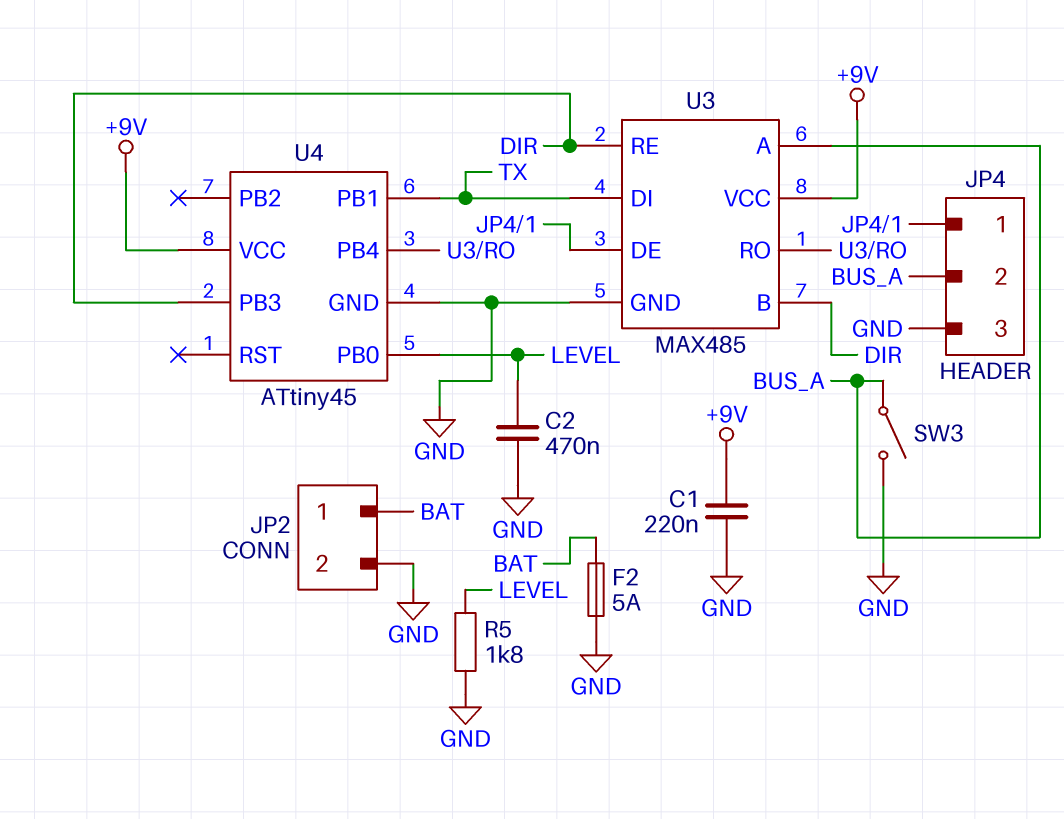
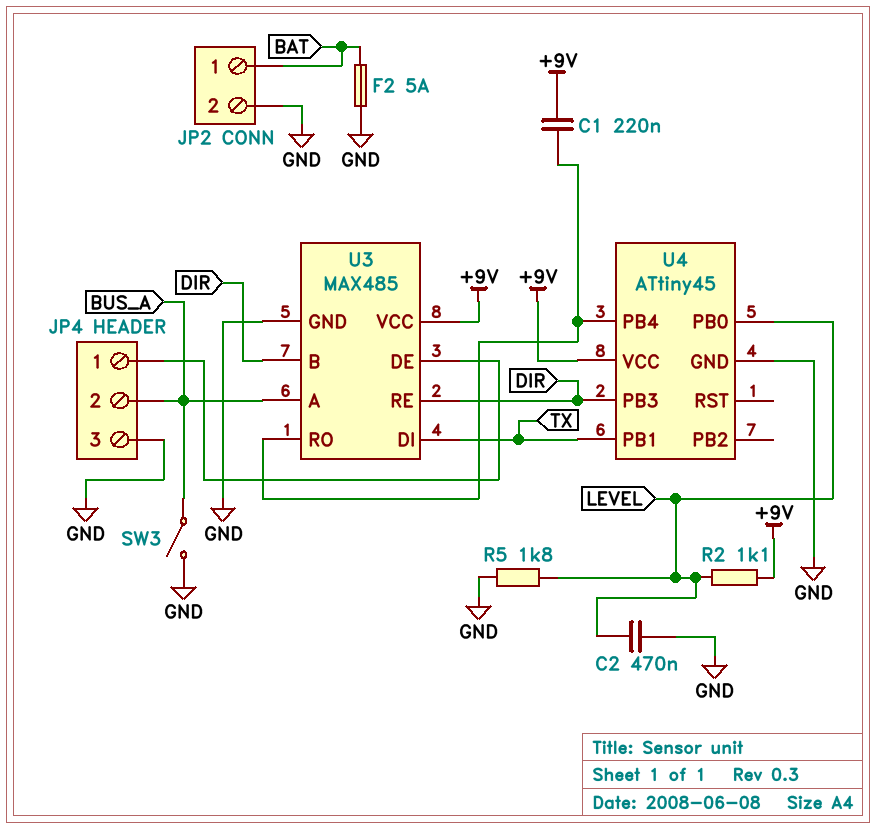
C1: 220nF (+9V, GND) -> 220nF (+9V, U3/RO)
R2: none -> 1.1k (+9V, LEVEL)

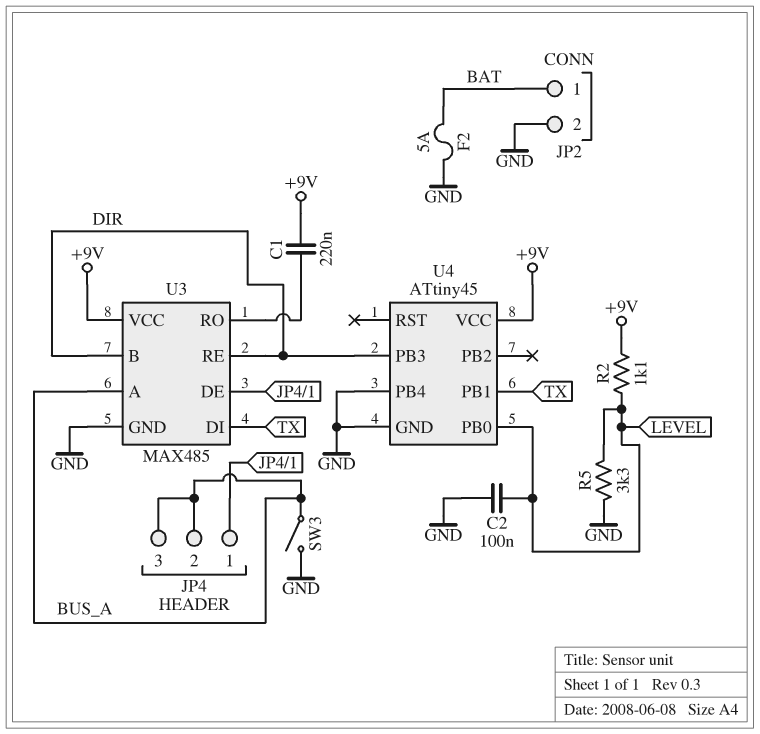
C2: 470nF (GND, LEVEL) -> 100nF (GND, LEVEL)
JP4 pin 3: GND -> BUS_A
R5: 1.8k (GND, LEVEL) -> 3.3k (GND, LEVEL)
U4 pin PB4: U3/RO -> GND

